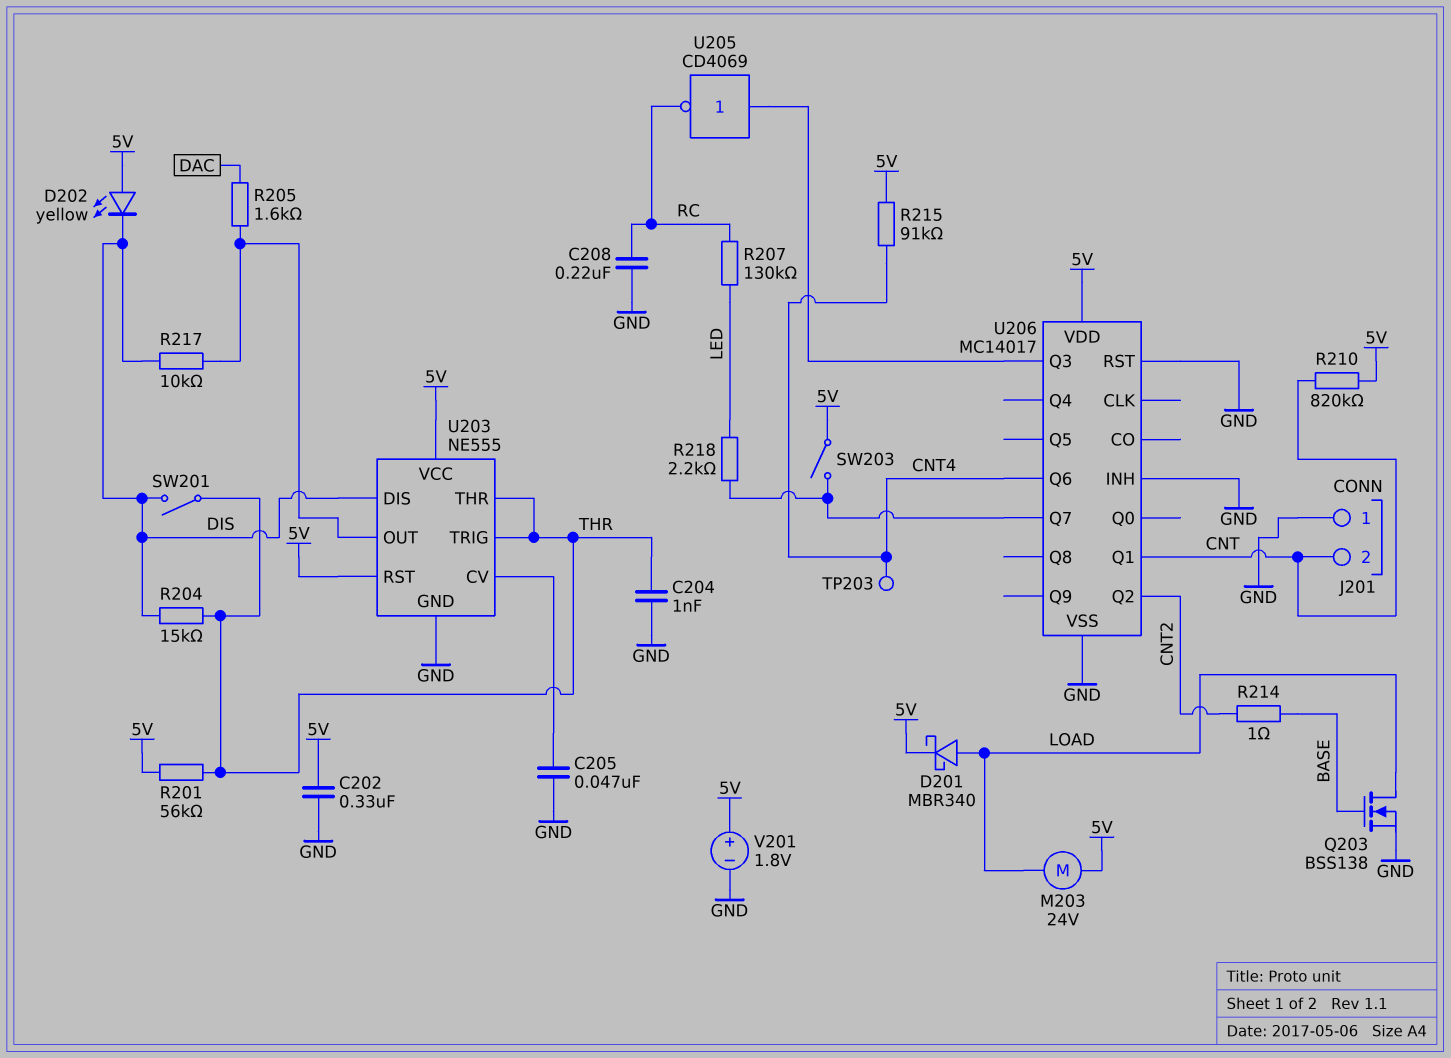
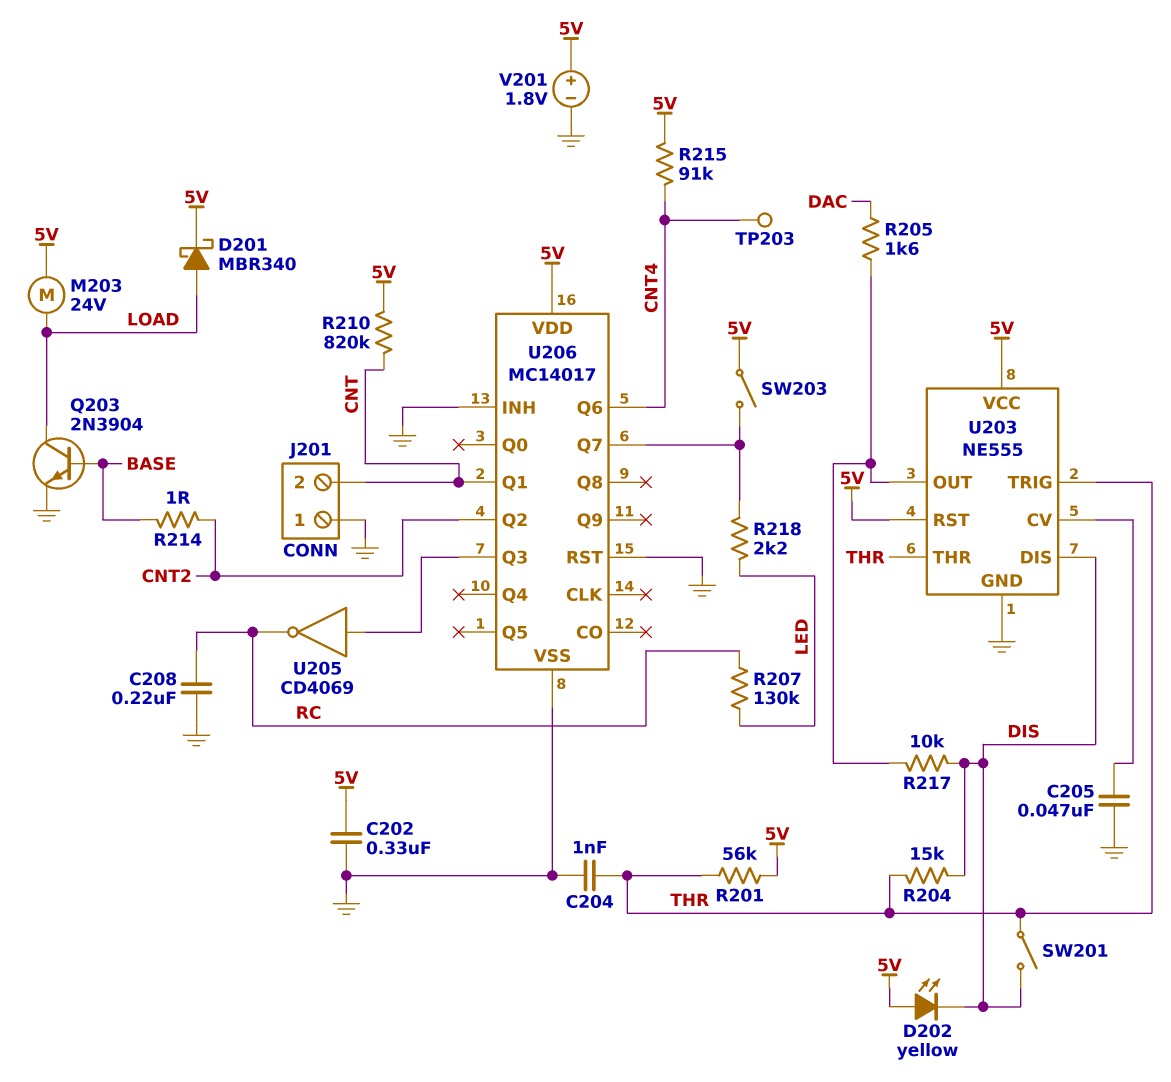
Q203: NMOS BSS138 (G BASE, D LOAD, S GND) -> NPN 2N3904 (B BASE, C LOAD, E GND)

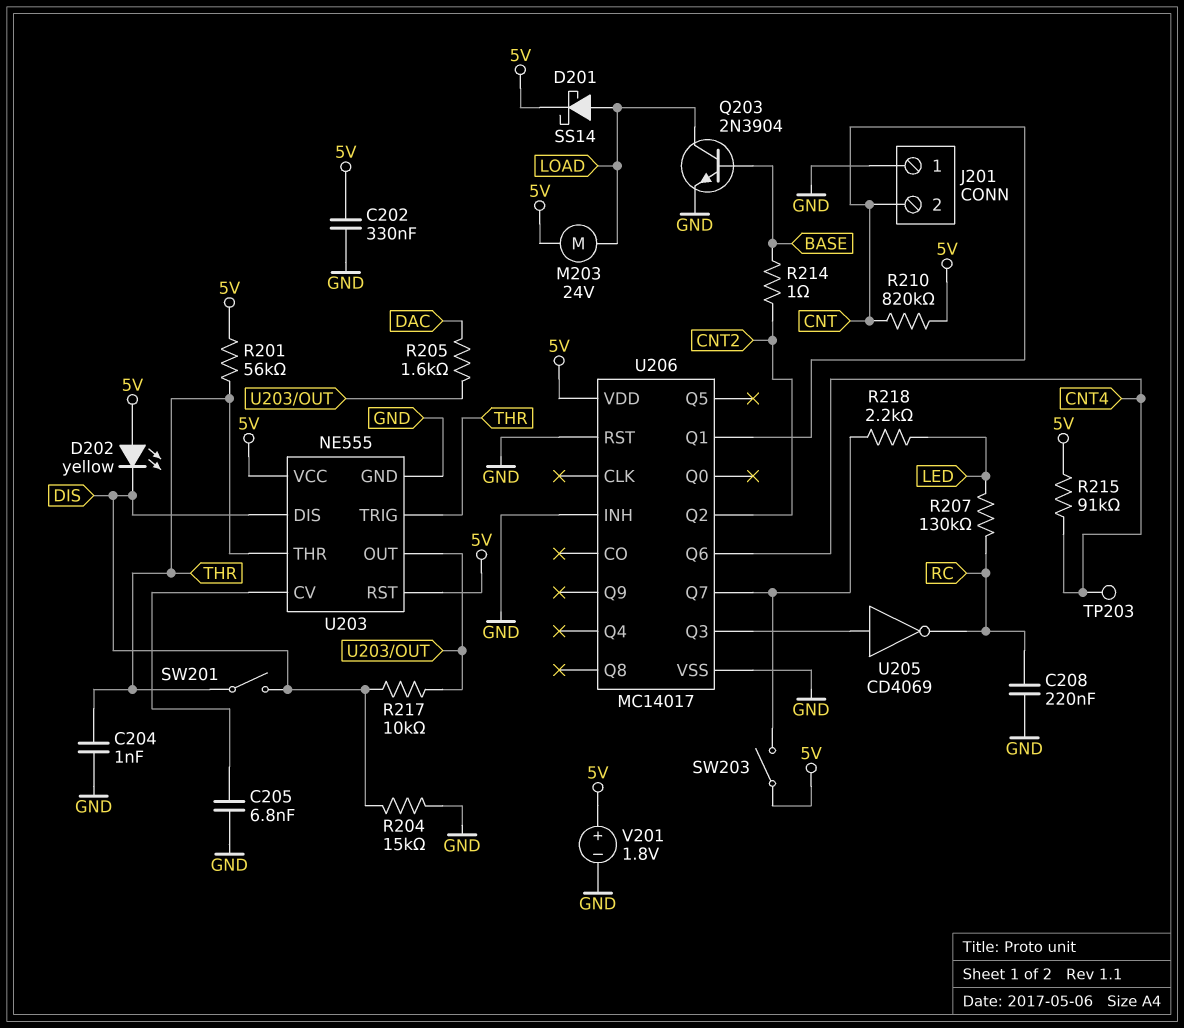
C205: 47nF (GND, U203/CV) -> 6.8nF (GND, U203/CV)
D201: schottky MBR340 (A LOAD, K 5V) -> schottky SS14 (A LOAD, K 5V)
R204: 15k (DIS, THR) -> 15k (DIS, GND)

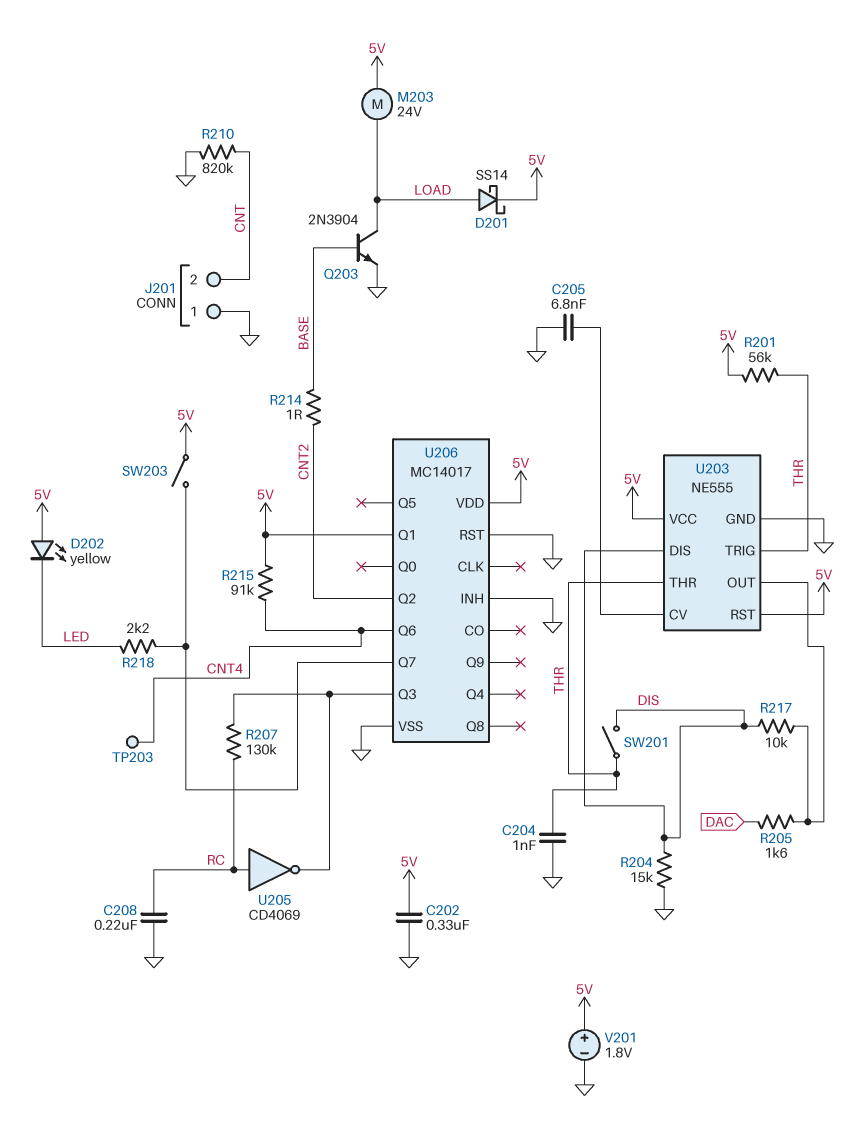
D202: LED yellow (A 5V, K DIS) -> LED yellow (A 5V, K LED)
R207: 130k (LED, RC) -> 130k (RC, U206/Q3)
R210: 820k (5V, CNT) -> 820k (CNT, GND)
U205: NOT CD4069 (in U206/Q3, out RC) -> NOT CD4069 (in RC, out U206/Q3)
U206 pin Q1: CNT -> 5V

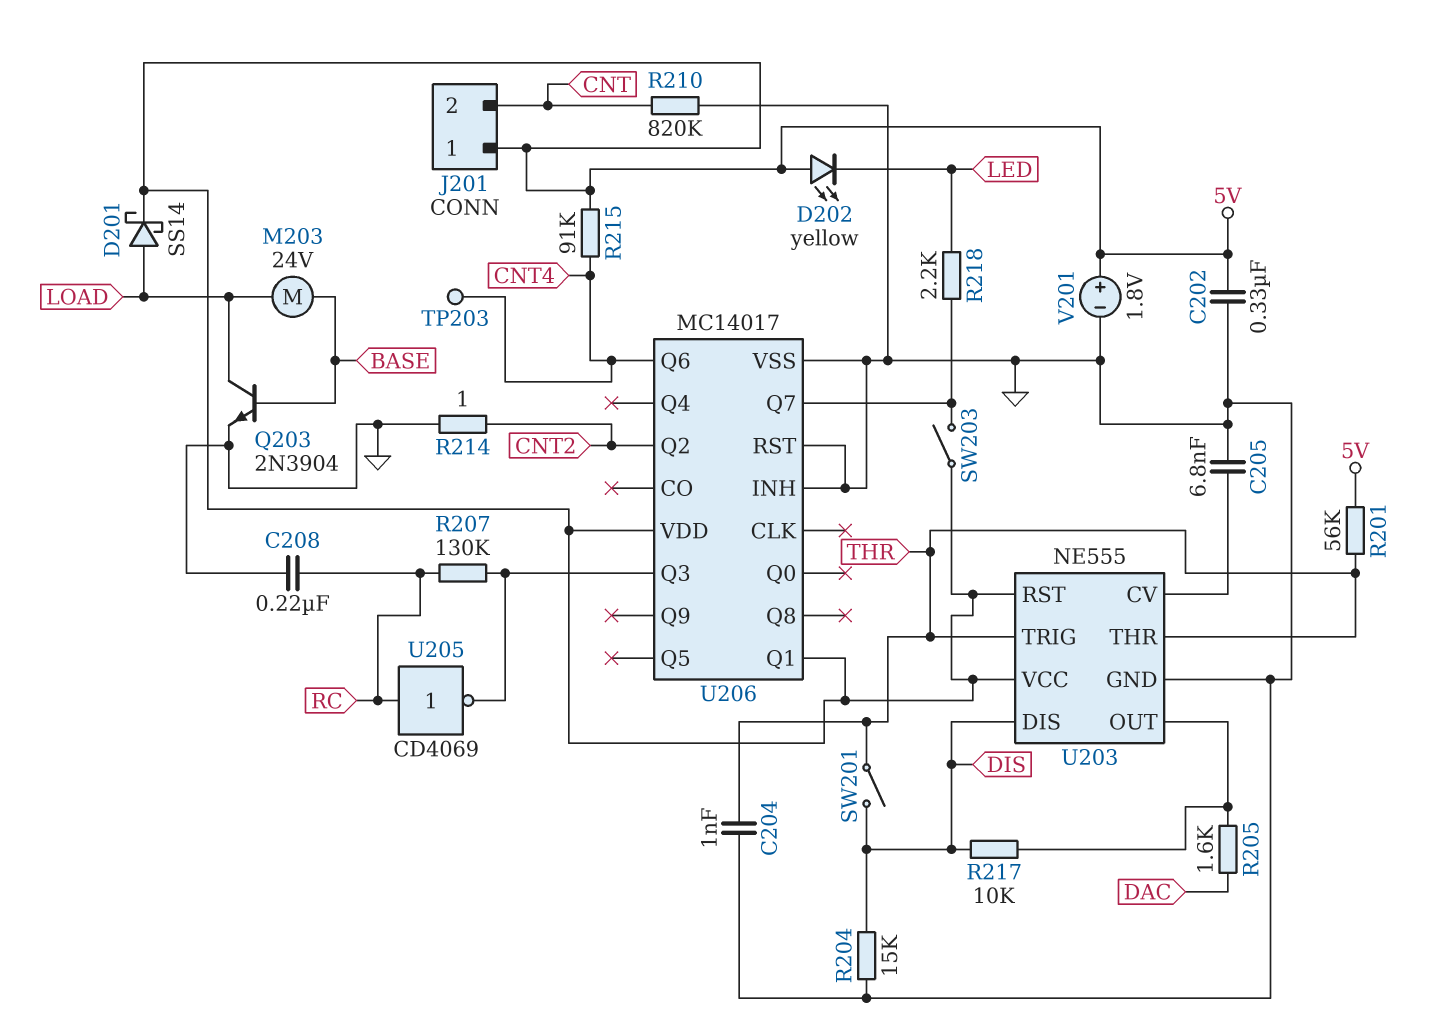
J201 pin 1: GND -> 5V
M203: motor 24V (5V, LOAD) -> motor 24V (BASE, LOAD)
R214: 1 (BASE, CNT2) -> 1 (CNT2, GND)

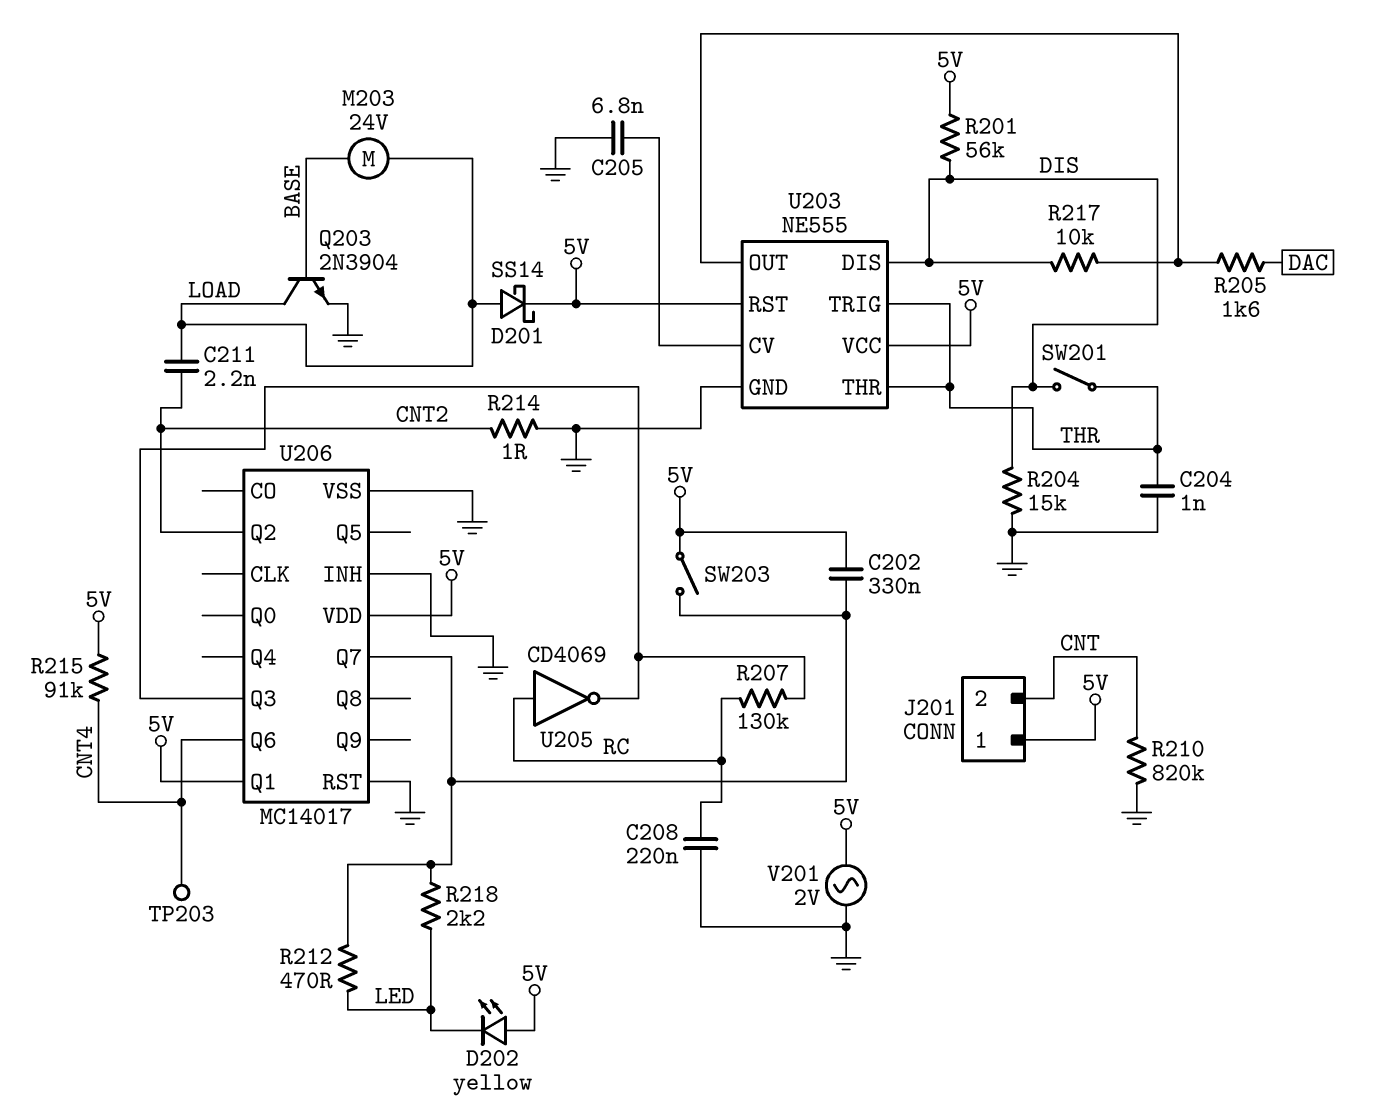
C202: 330nF (5V, GND) -> 330nF (5V, U206/Q7)
C211: none -> 2.2nF (CNT2, LOAD)
R201: 56k (5V, THR) -> 56k (5V, DIS)
R212: none -> 470 (LED, U206/Q7)
V201: 1.8V (plus 5V, minus GND) -> AC 2V (5V, GND)

